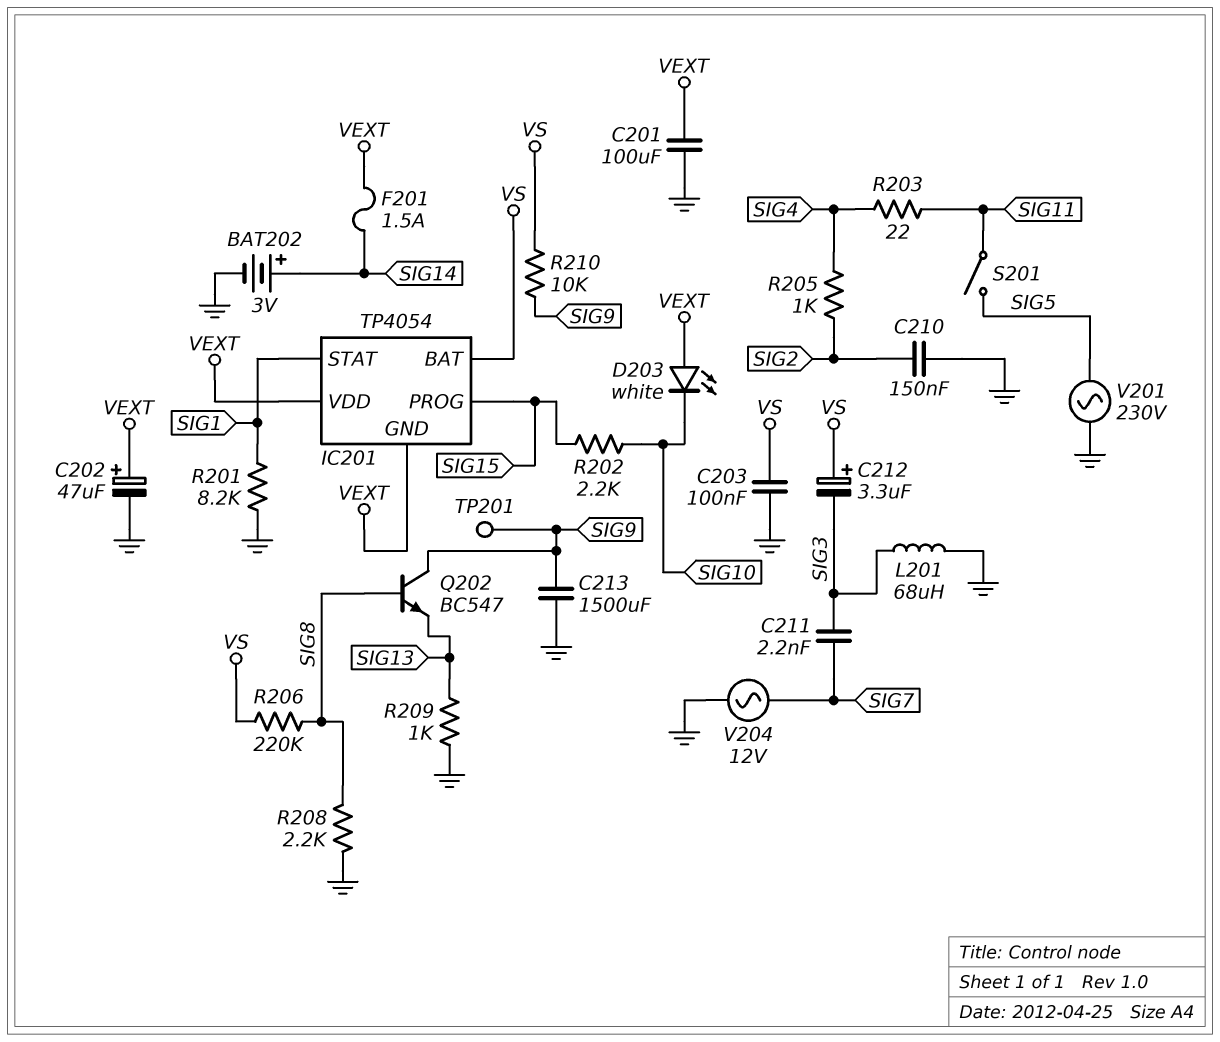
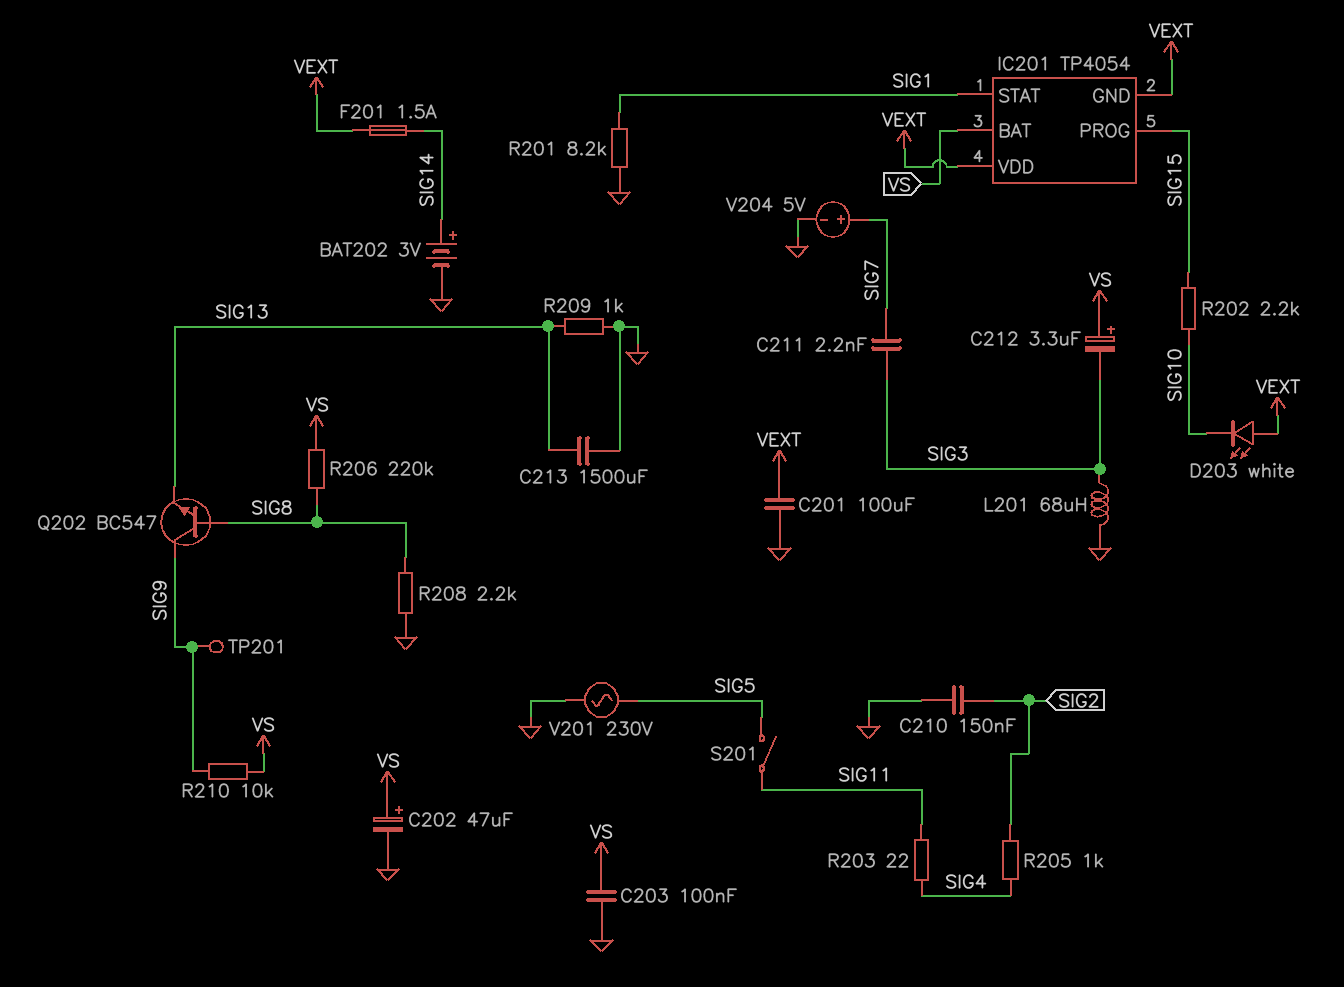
C202: 47uF (plus VEXT, minus GND) -> 47uF (plus VS, minus GND)
C213: 1500uF (GND, SIG9) -> 1500uF (GND, SIG13)
V204: AC 12V (GND, SIG7) -> 5V (plus SIG7, minus GND)

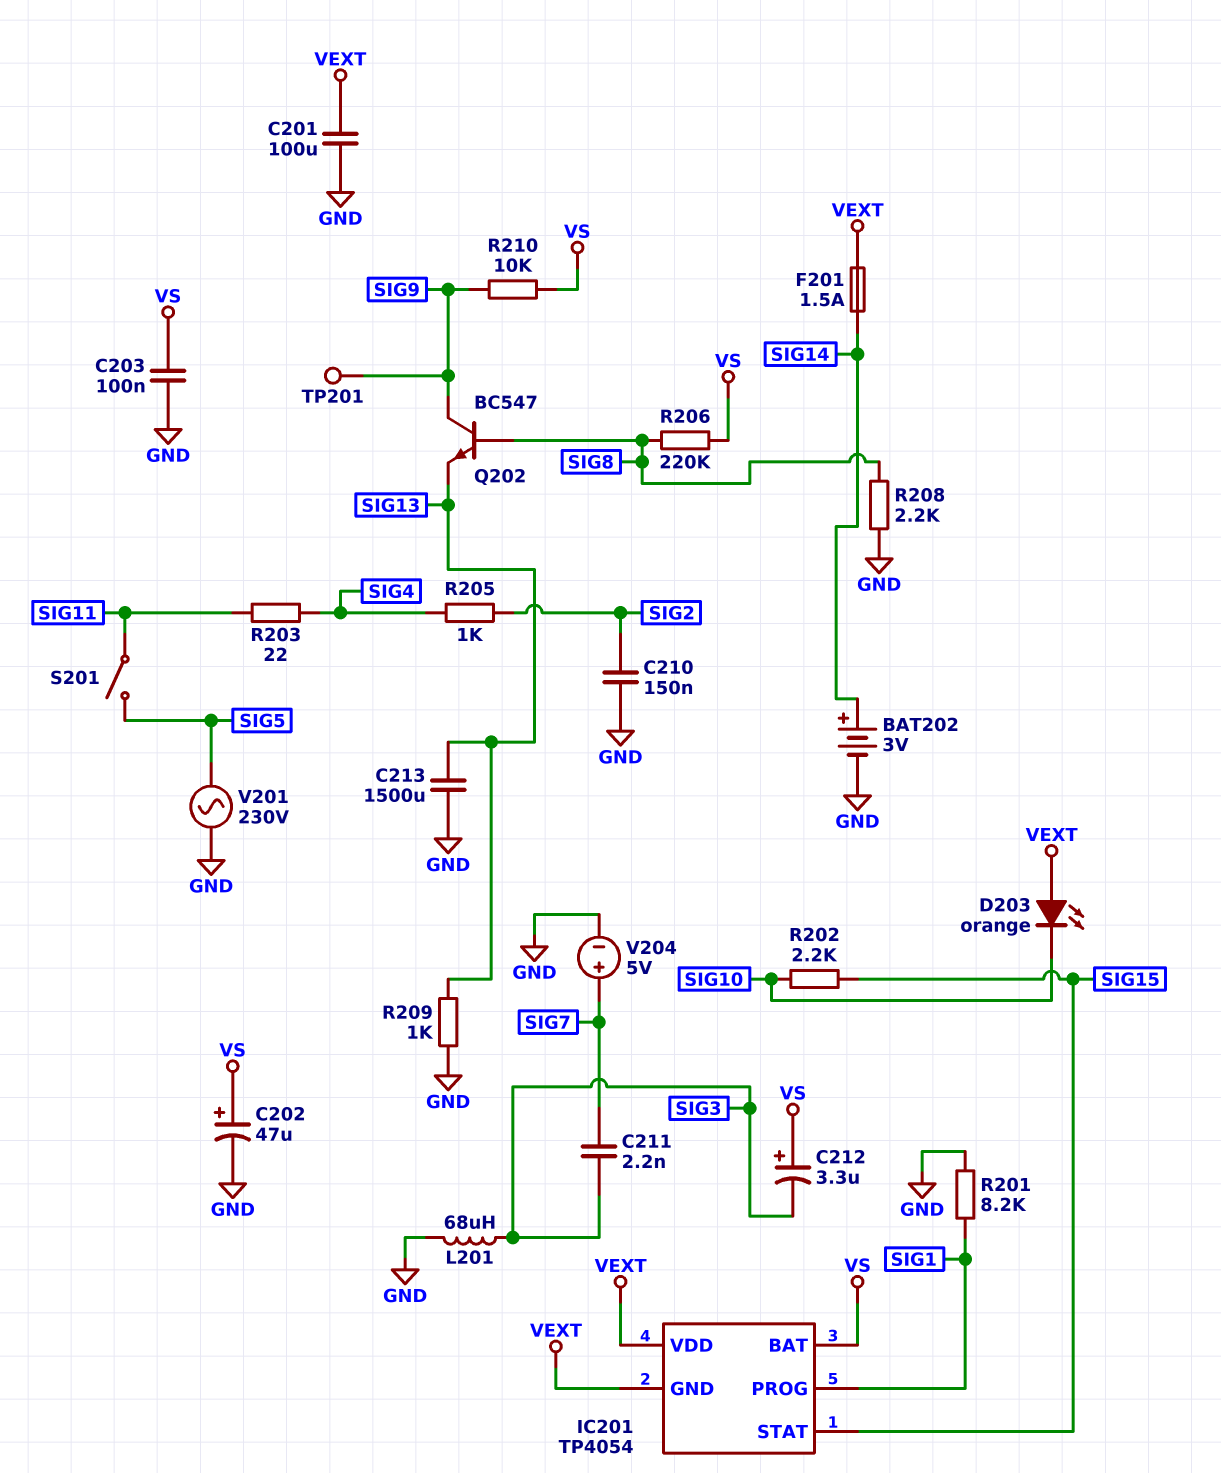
D203: LED white (A VEXT, K SIG10) -> LED orange (A VEXT, K SIG10)
IC201 pin PROG: SIG15 -> SIG1
IC201 pin STAT: SIG1 -> SIG15

